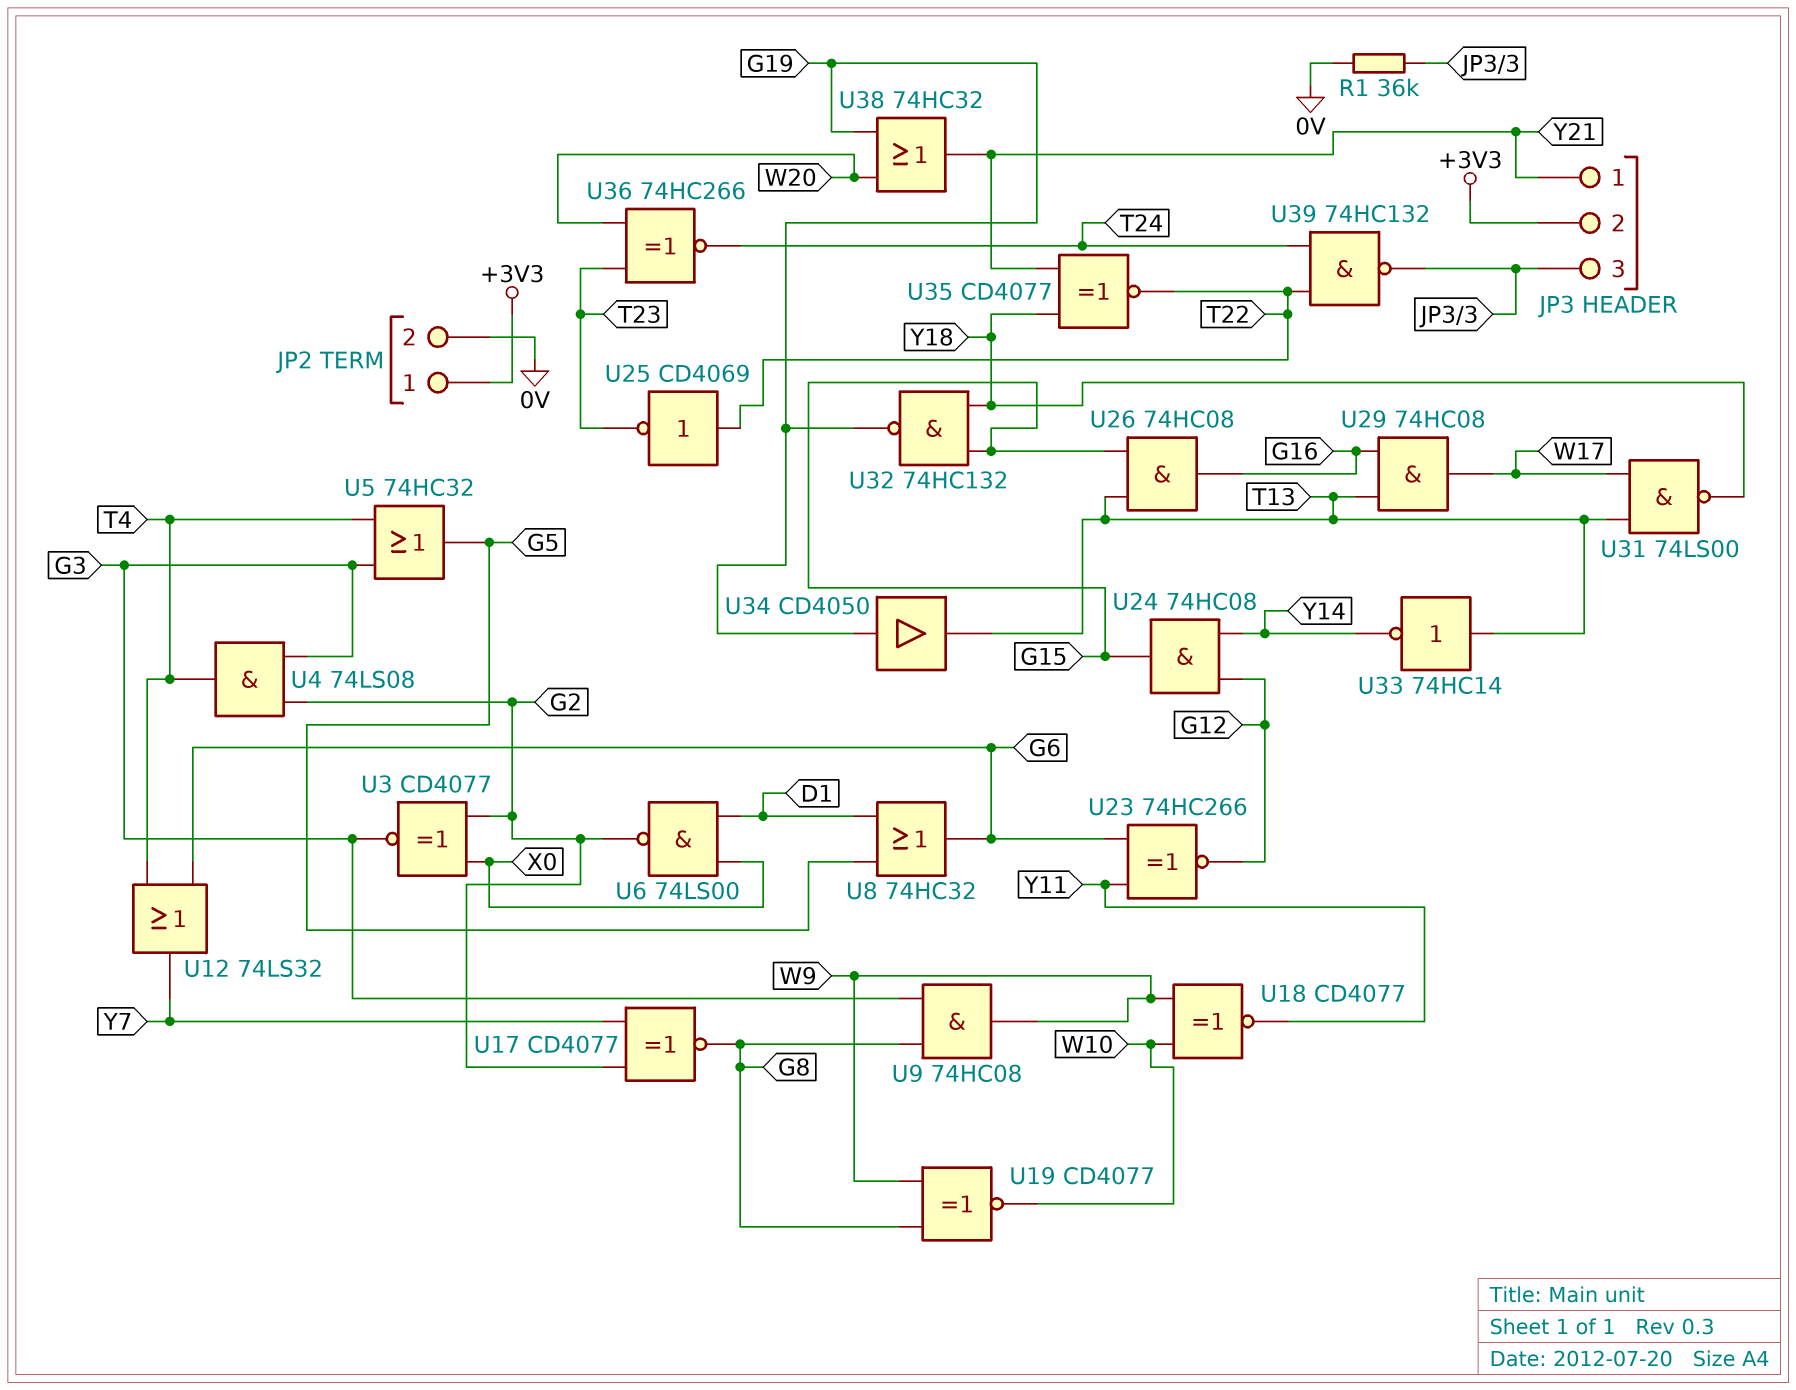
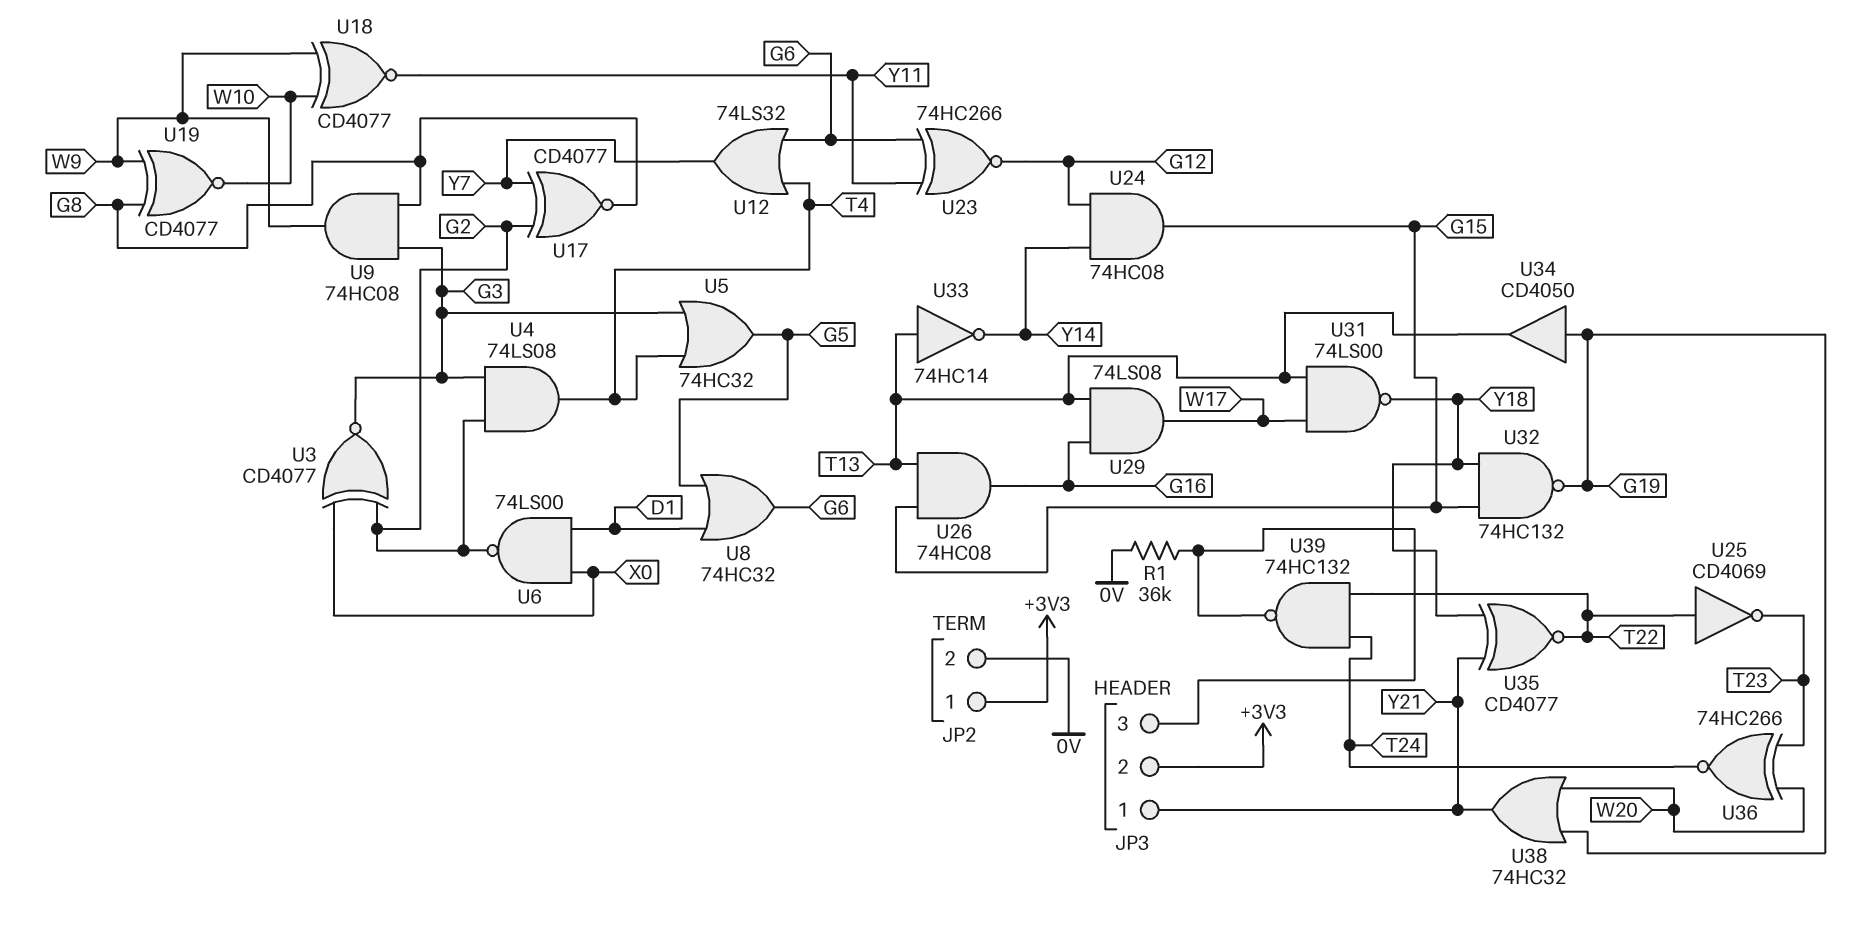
U29: AND 74HC08 (in G16, in T13, out W17) -> AND 74LS08 (in G16, in T13, out W17)

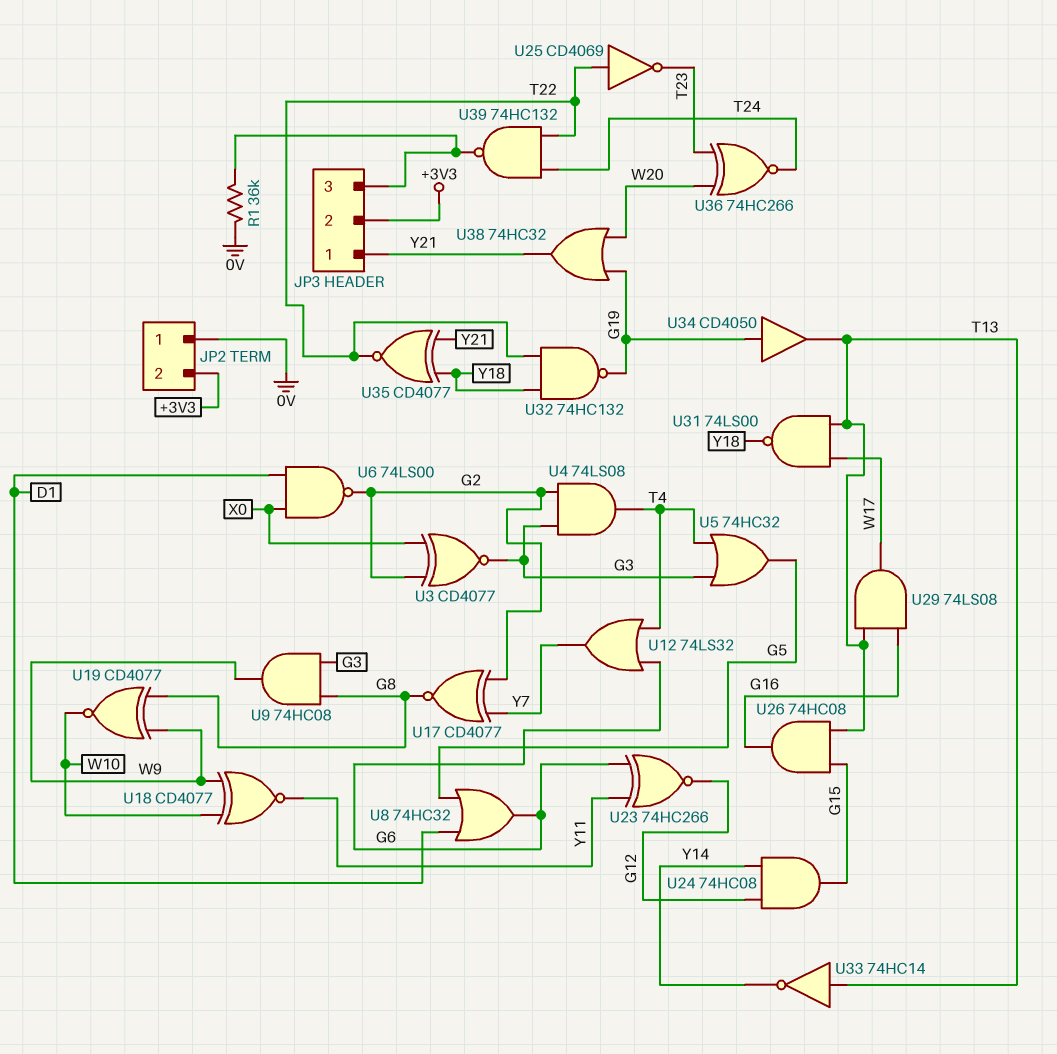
JP2 pin 1: +3V3 -> 0V
JP2 pin 2: 0V -> +3V3
U32: NAND 74HC132 (in G15, in Y18, out G19) -> NAND 74HC132 (in T22, in Y18, out G19)

